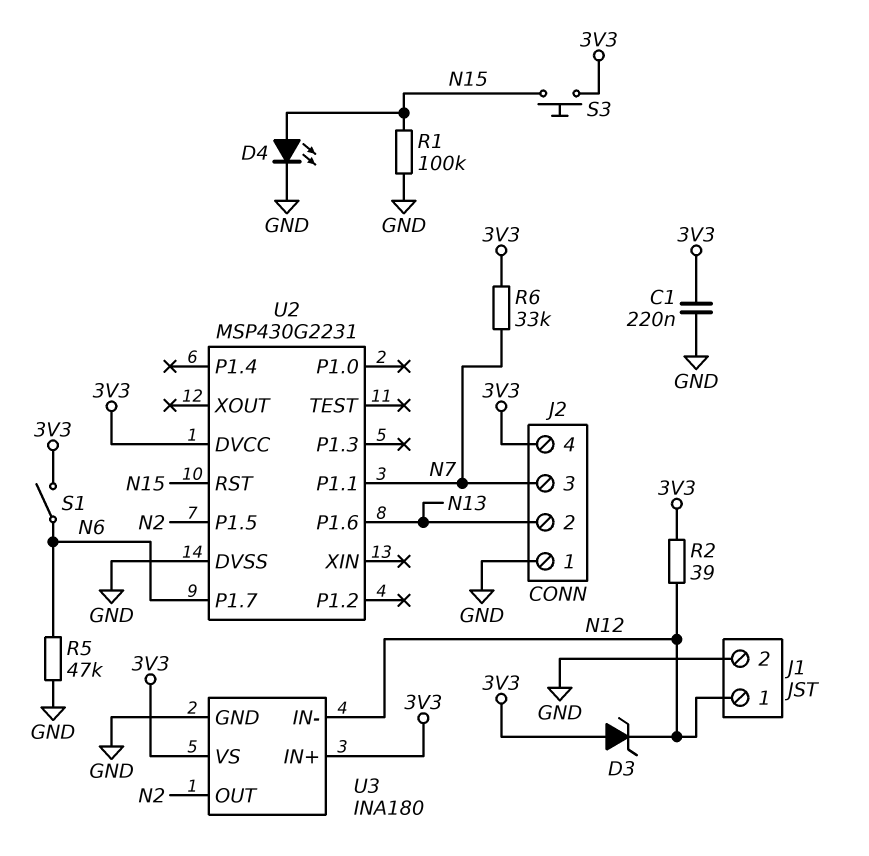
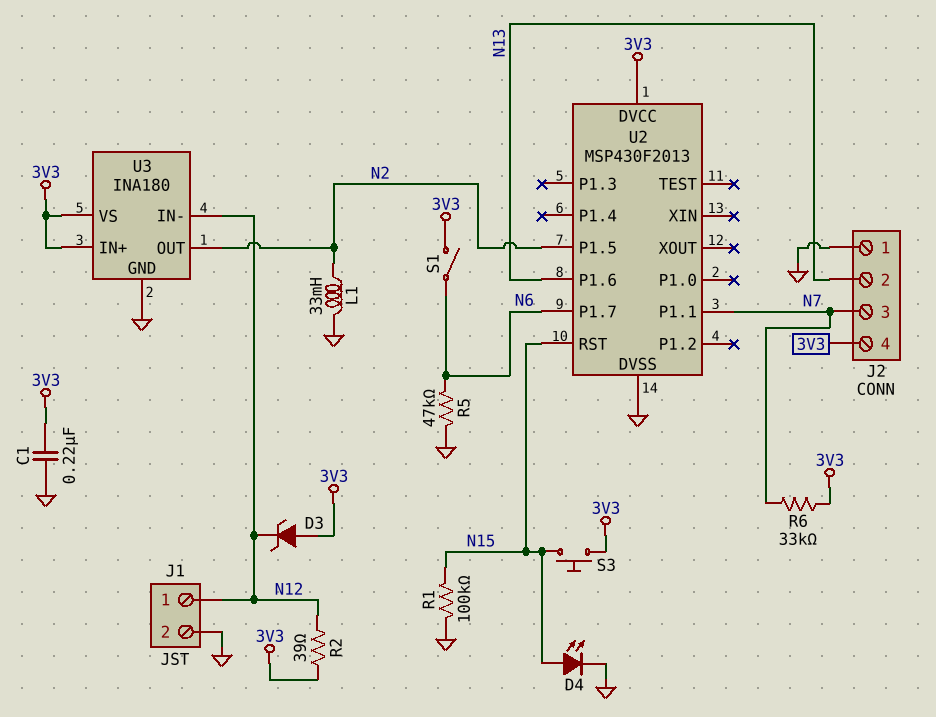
L1: none -> 33mH (GND, N2)
U2: MSP430G2231 -> MSP430F2013

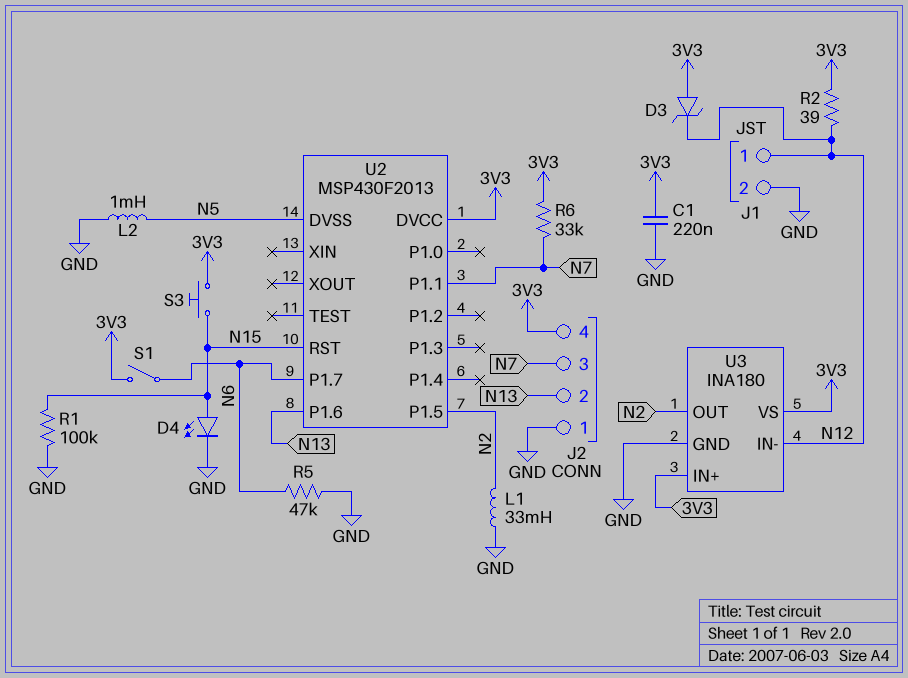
L2: none -> 1mH (GND, N5)
U2 pin DVSS: GND -> N5

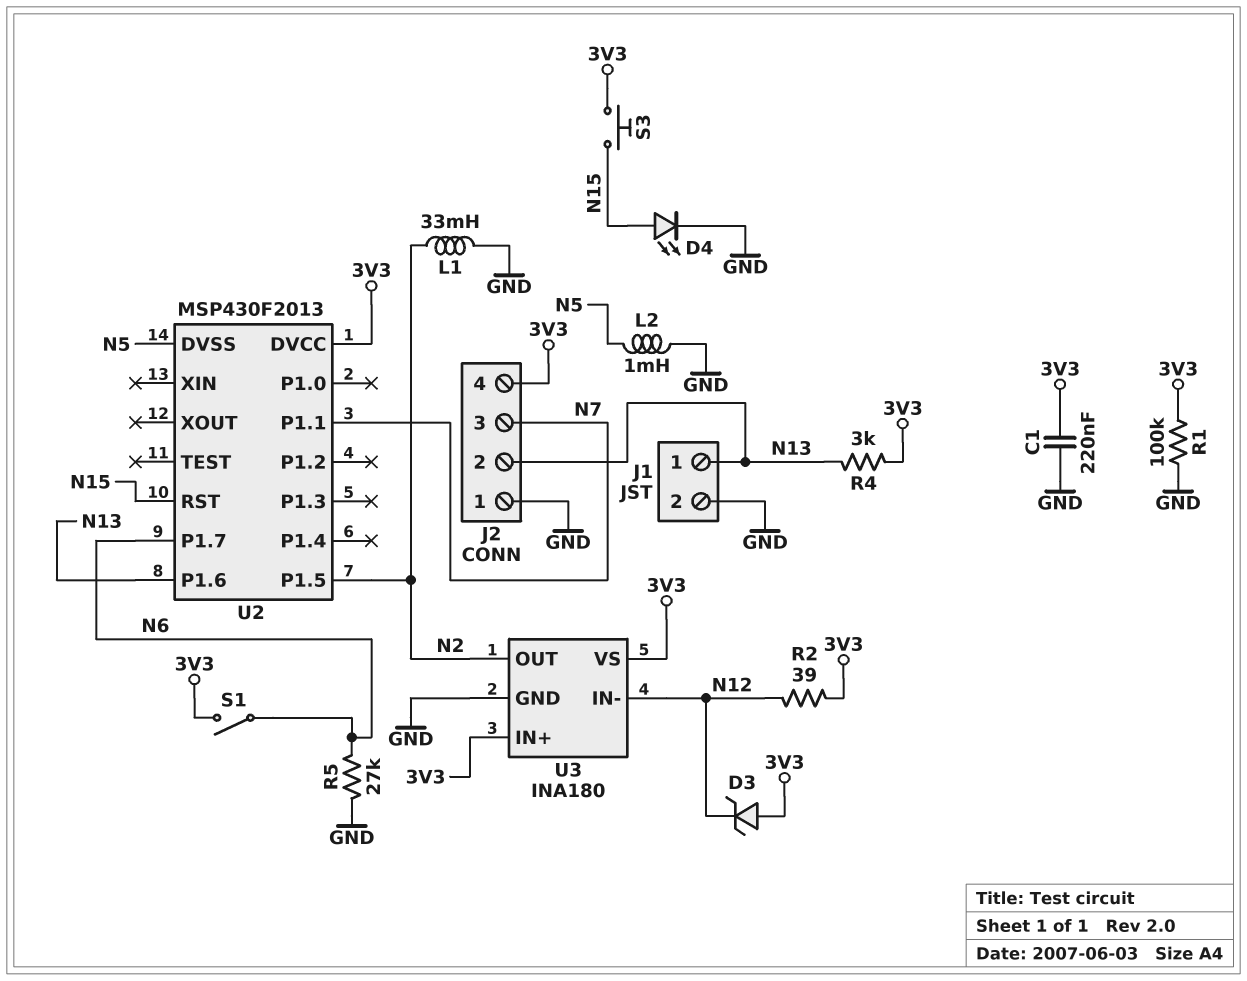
J1 pin 1: N12 -> N13
R1: 100k (GND, N15) -> 100k (3V3, GND)
R4: none -> 3k (3V3, N13)
R5: 47k (GND, N6) -> 27k (GND, N6)
R6: 33k (3V3, N7) -> none

